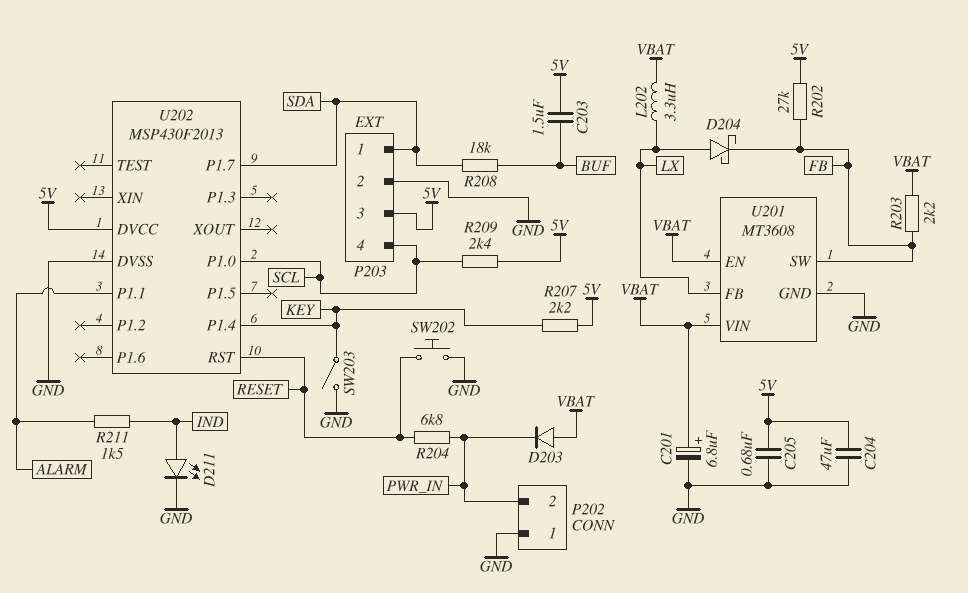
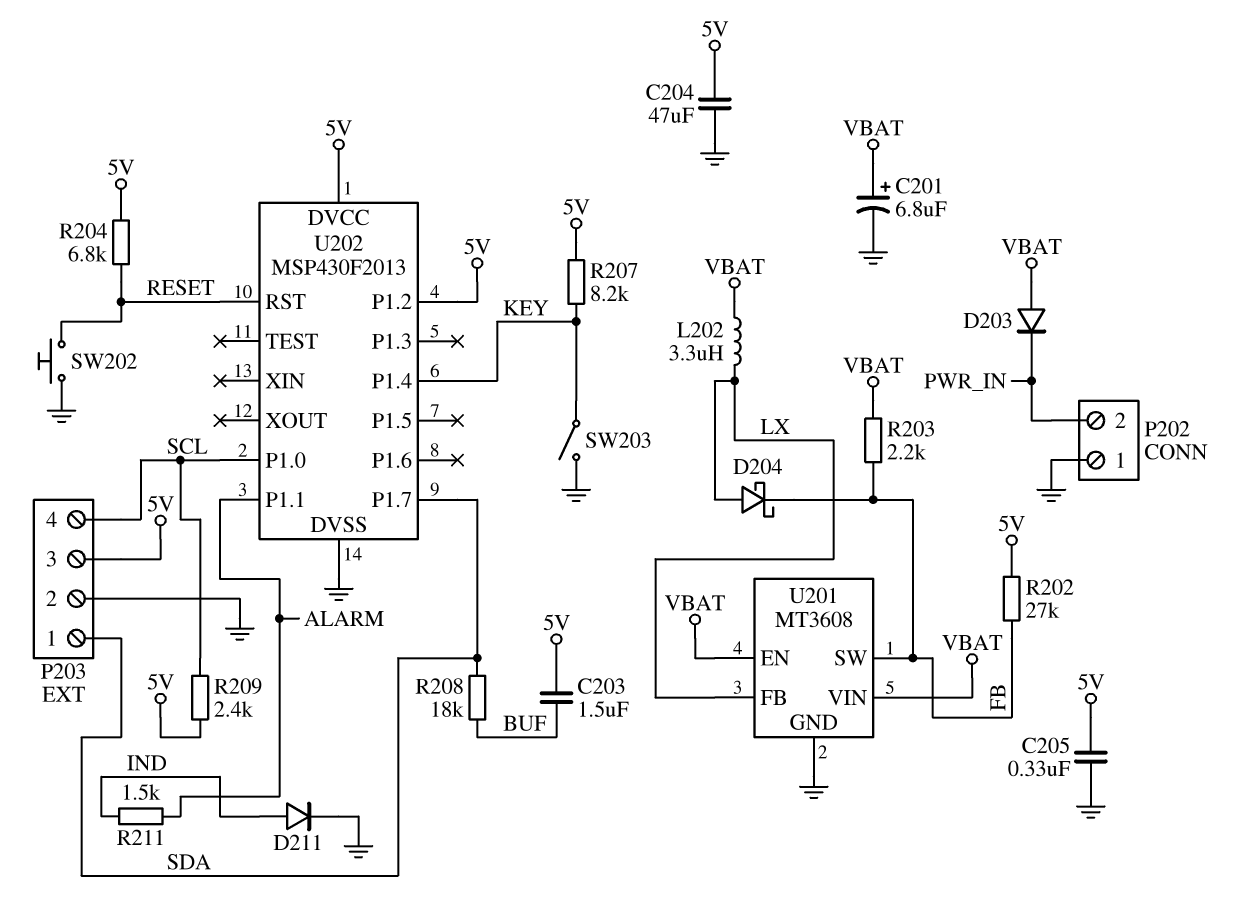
C205: 680nF (5V, GND) -> 330nF (5V, GND)
D211: LED (A IND, K GND) -> diode (A IND, K GND)
R204: 6.8k (PWR_IN, RESET) -> 6.8k (5V, RESET)
R207: 2.2k (5V, KEY) -> 8.2k (5V, KEY)
U202 pin P1.2: none -> 5V

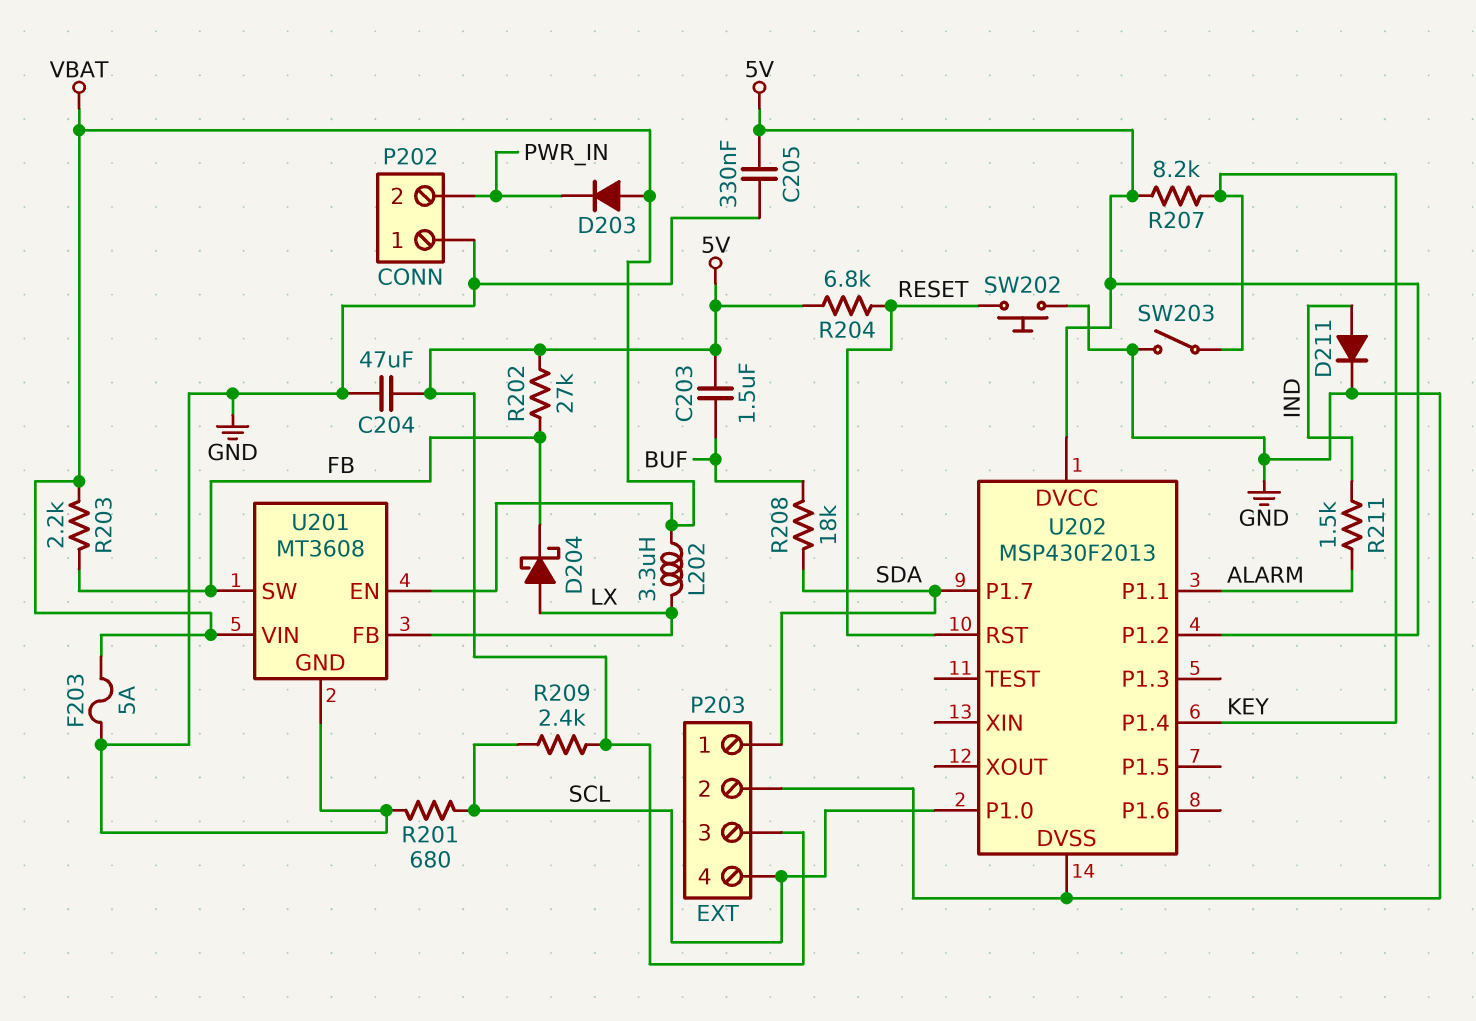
C201: 6.8uF (plus VBAT, minus GND) -> none
F203: none -> 5A (GND, VBAT)
R201: none -> 680 (GND, SCL)

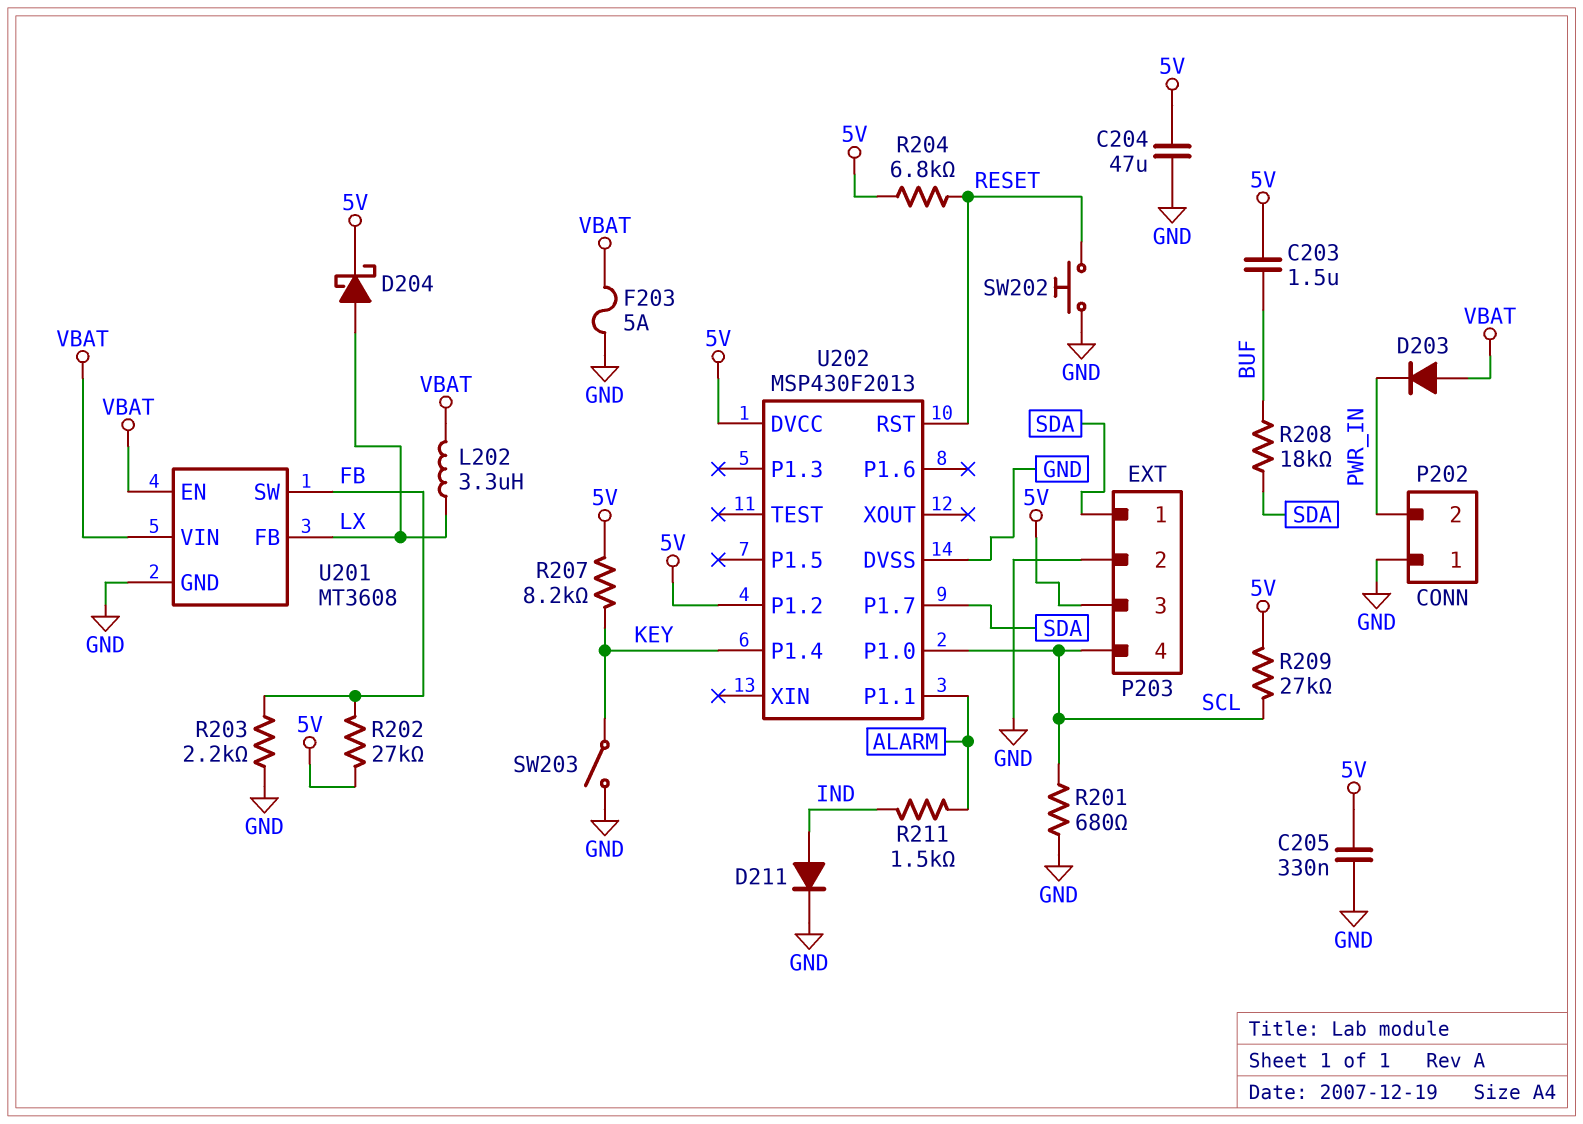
D204: schottky (A LX, K FB) -> schottky (A LX, K 5V)
R203: 2.2k (FB, VBAT) -> 2.2k (FB, GND)
R209: 2.4k (5V, SCL) -> 27k (5V, SCL)

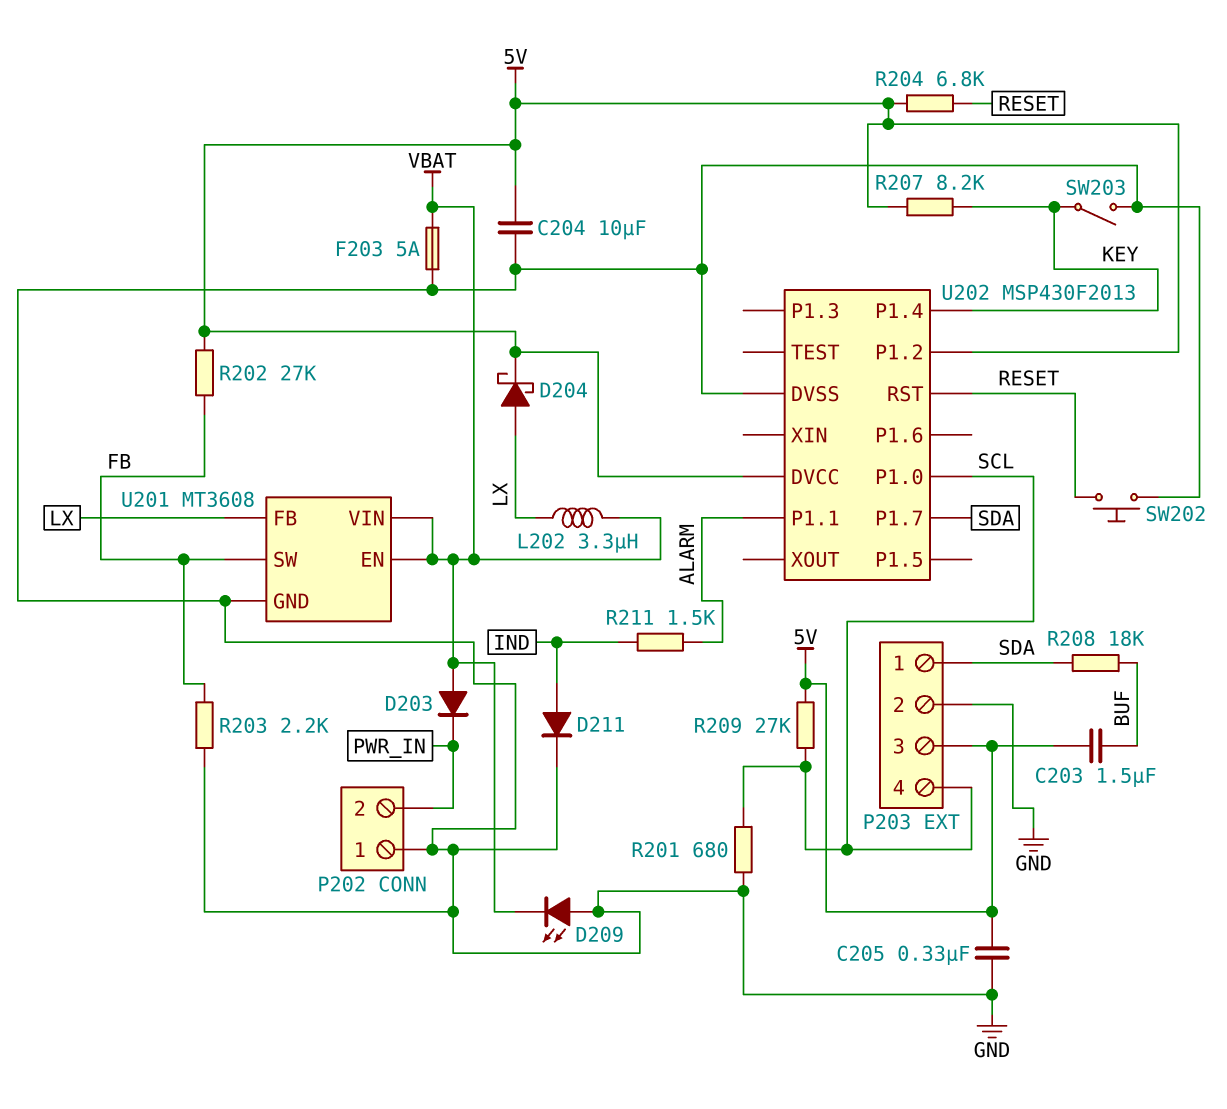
C204: 47uF (5V, GND) -> 10uF (5V, GND)
D209: none -> LED (A GND, K VBAT)

